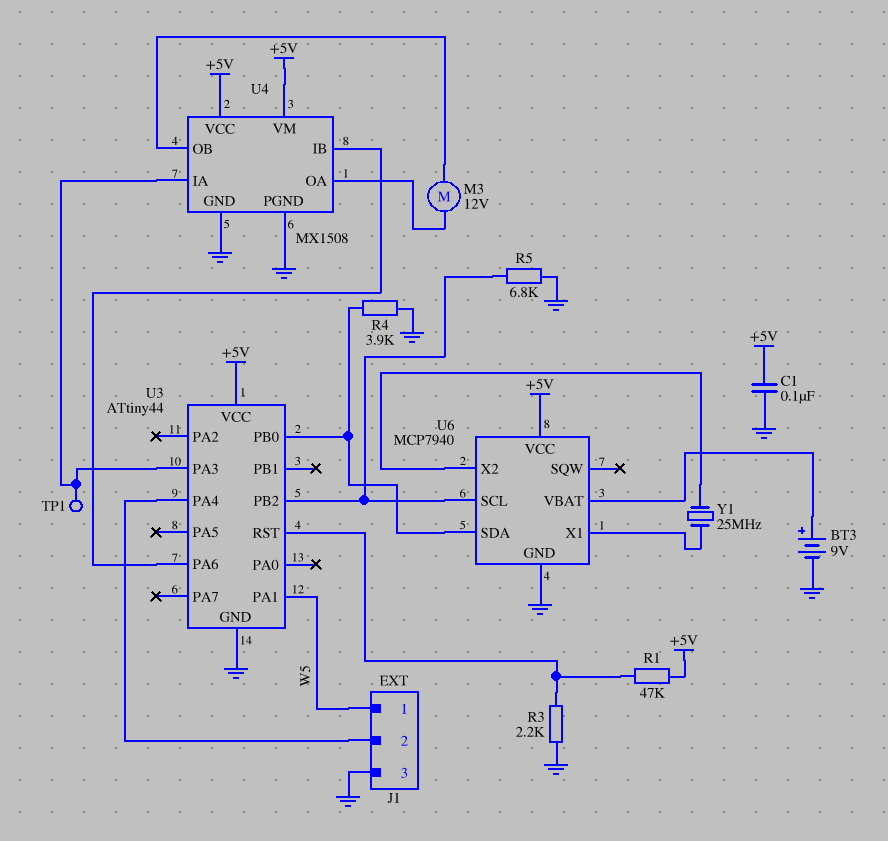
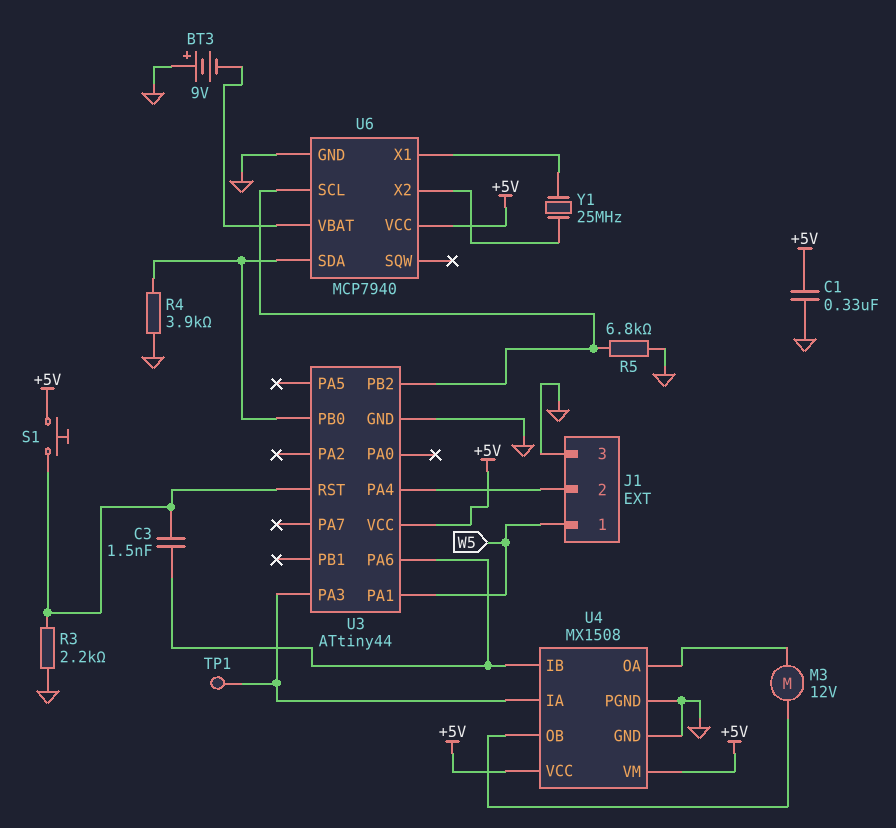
BT3: 9V (plus U6/VBAT, minus GND) -> 9V (plus GND, minus U6/VBAT)
C1: 100nF (+5V, GND) -> 330nF (+5V, GND)
C3: none -> 1.5nF (U3/PA6, U3/RST)
R1: 47k (+5V, U3/RST) -> none
S1: none -> button (+5V, U3/RST)

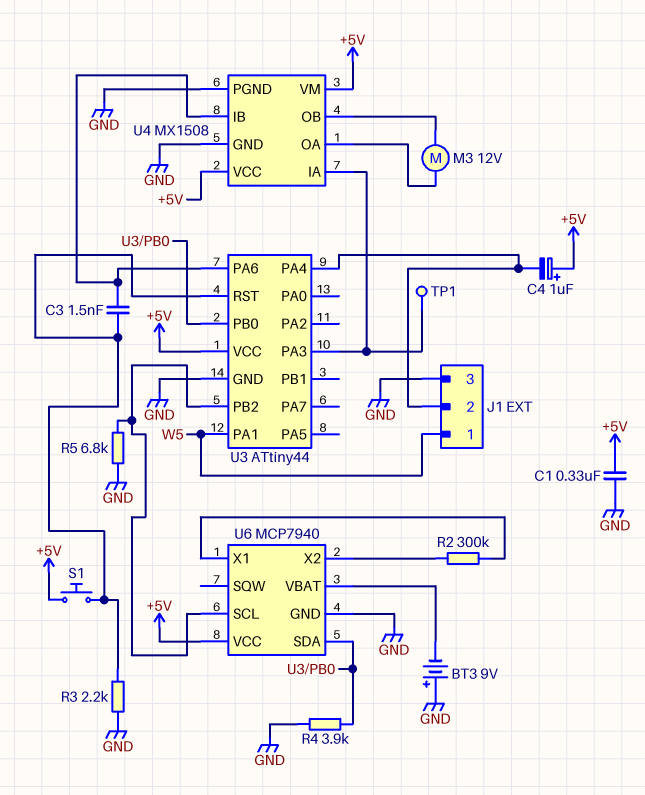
C4: none -> 1uF (plus +5V, minus J1/2)
R2: none -> 300k (U6/X1, U6/X2)
Y1: 25MHz (U6/X1, U6/X2) -> none

